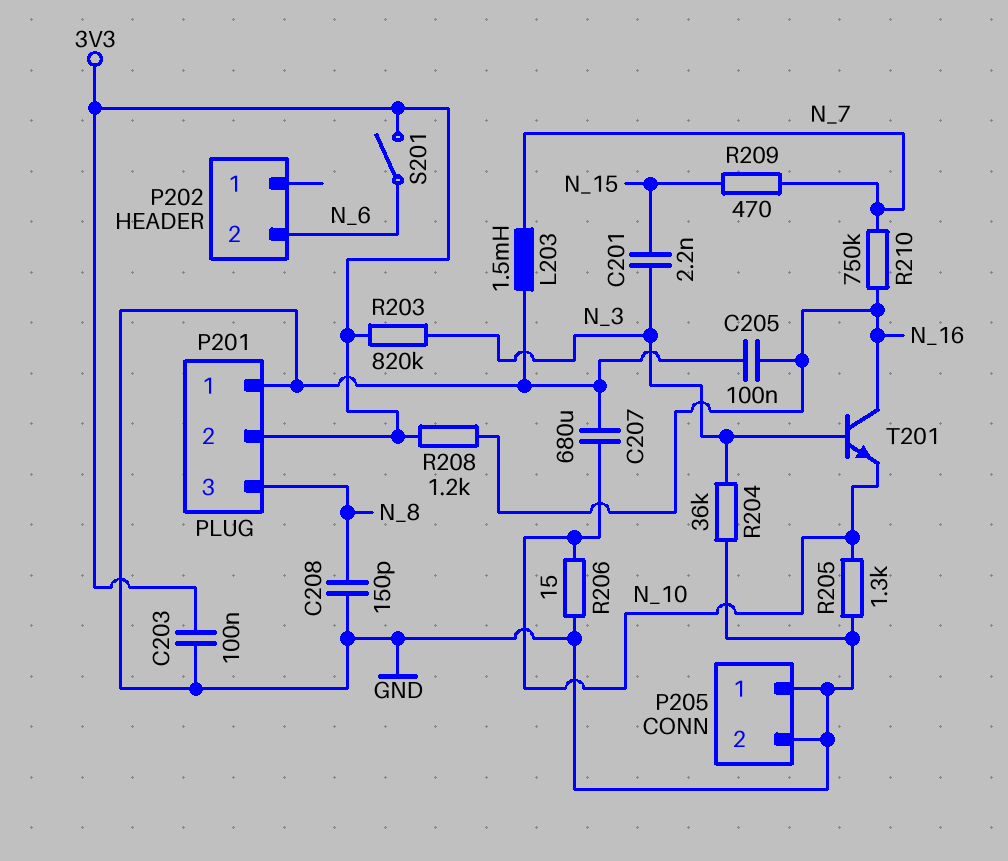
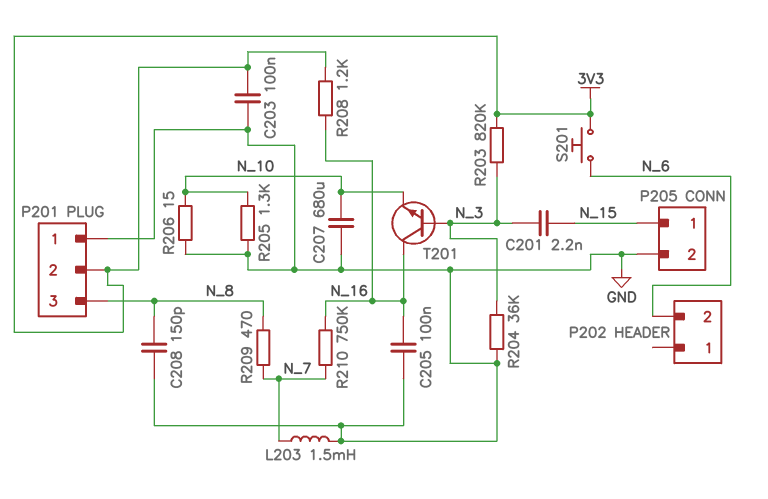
P205 pin 1: GND -> N_15
R209: 470 (N_7, N_15) -> 470 (N_7, N_8)
S201: switch (3V3, N_6) -> button (3V3, N_6)

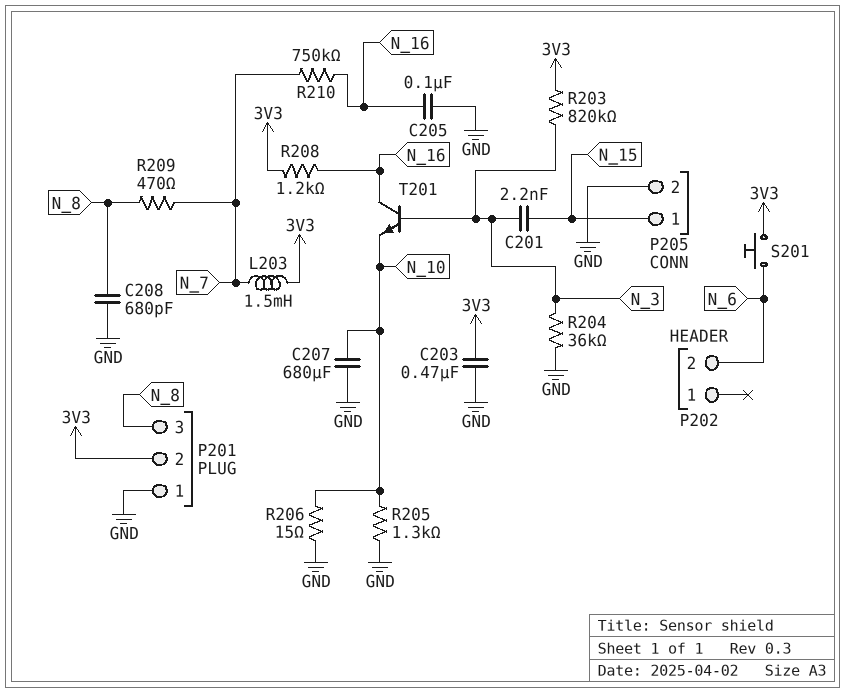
C203: 100nF (3V3, GND) -> 470nF (3V3, GND)
C208: 150pF (GND, N_8) -> 680pF (GND, N_8)
L203: 1.5mH (GND, N_7) -> 1.5mH (3V3, N_7)

